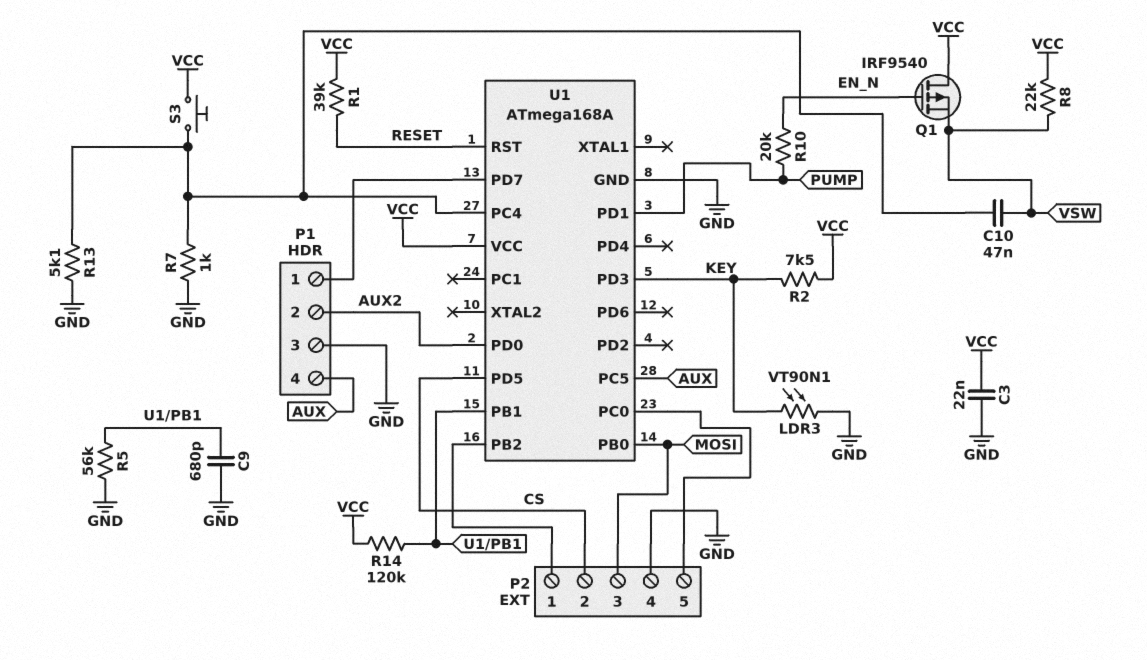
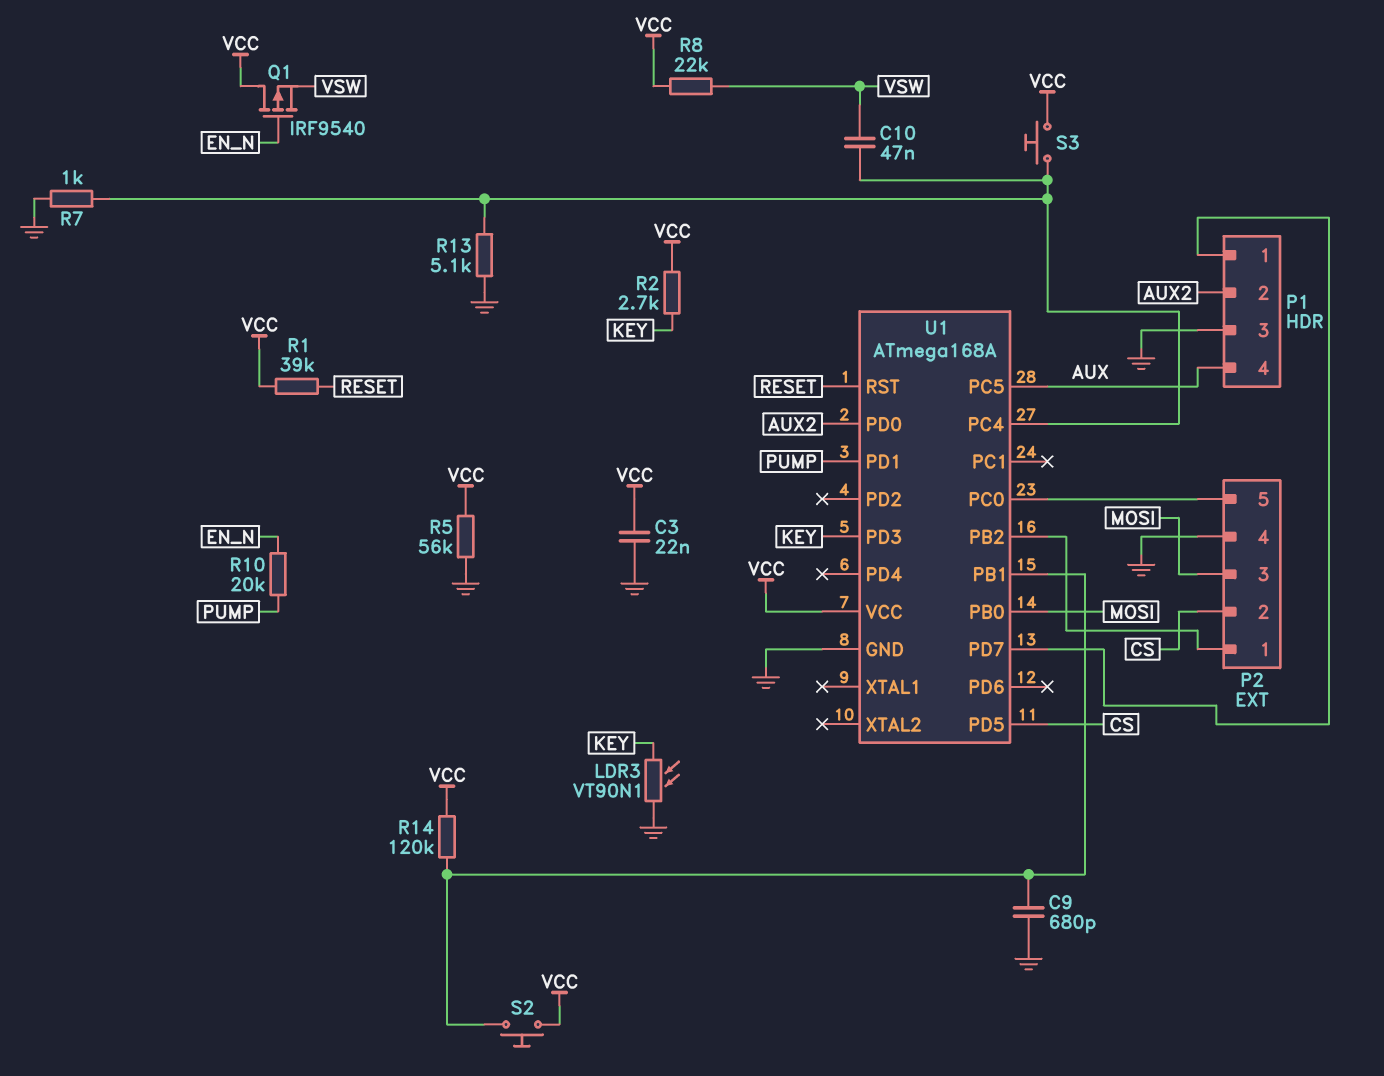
R2: 7.5k (KEY, VCC) -> 2.7k (KEY, VCC)
R5: 56k (GND, U1/PB1) -> 56k (GND, VCC)
S2: none -> button (U1/PB1, VCC)

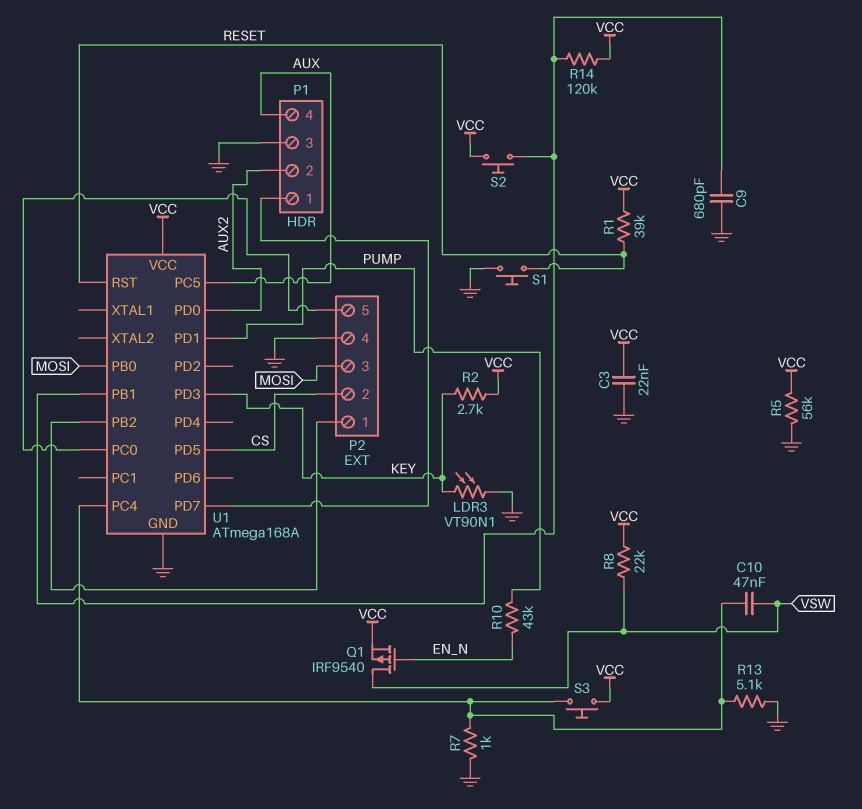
Q1: PMOS IRF9540 (G EN_N, D VCC, S VSW) -> PMOS IRF9540 (G EN_N, D VSW, S VCC)
R10: 20k (EN_N, PUMP) -> 43k (EN_N, PUMP)
S1: none -> button (GND, RESET)

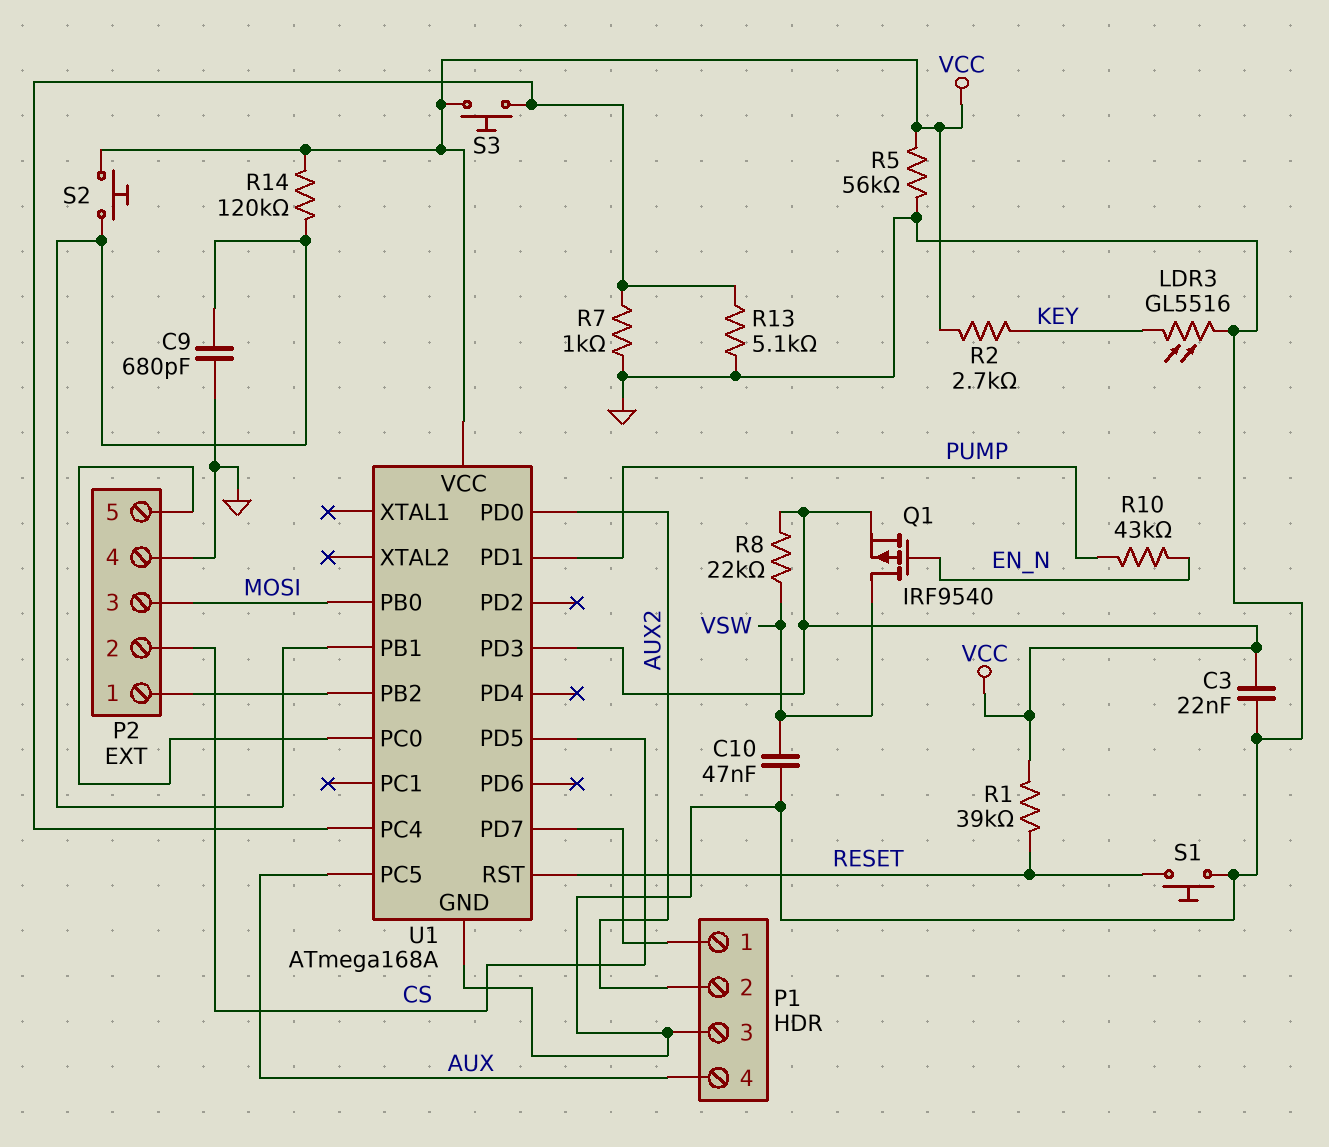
C10: 47nF (U1/PC4, VSW) -> 47nF (GND, VSW)
LDR3: VT90N1 (GND, KEY) -> GL5516 (GND, KEY)
U1 pin PD3: KEY -> VCC

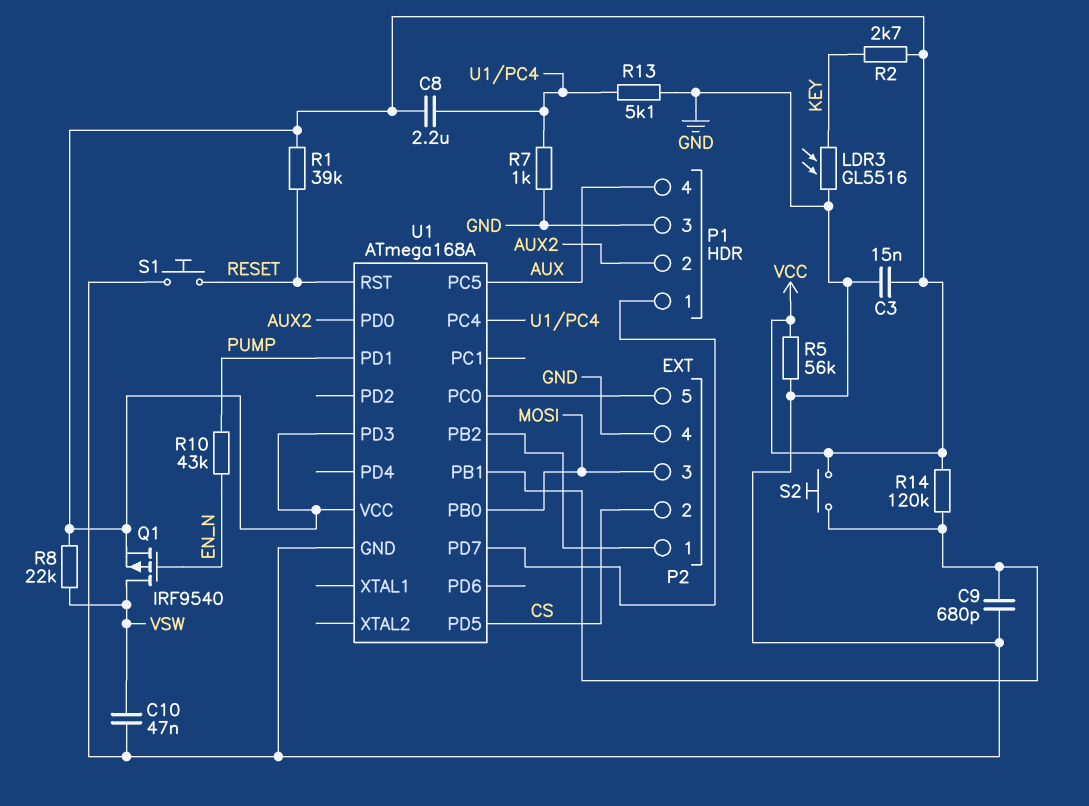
C3: 22nF (GND, VCC) -> 15nF (GND, VCC)
C8: none -> 2.2uF (U1/PC4, VCC)
S3: button (U1/PC4, VCC) -> none

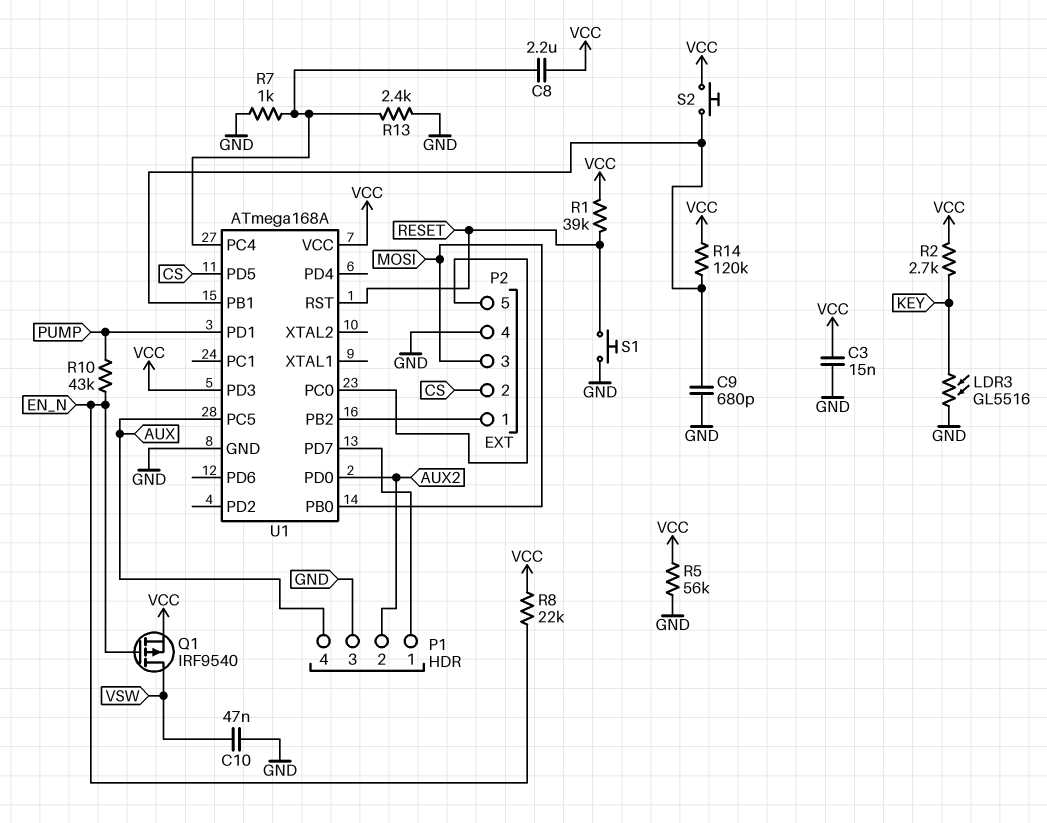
R8: 22k (VCC, VSW) -> 22k (EN_N, VCC)
R13: 5.1k (GND, U1/PC4) -> 2.4k (GND, U1/PC4)

